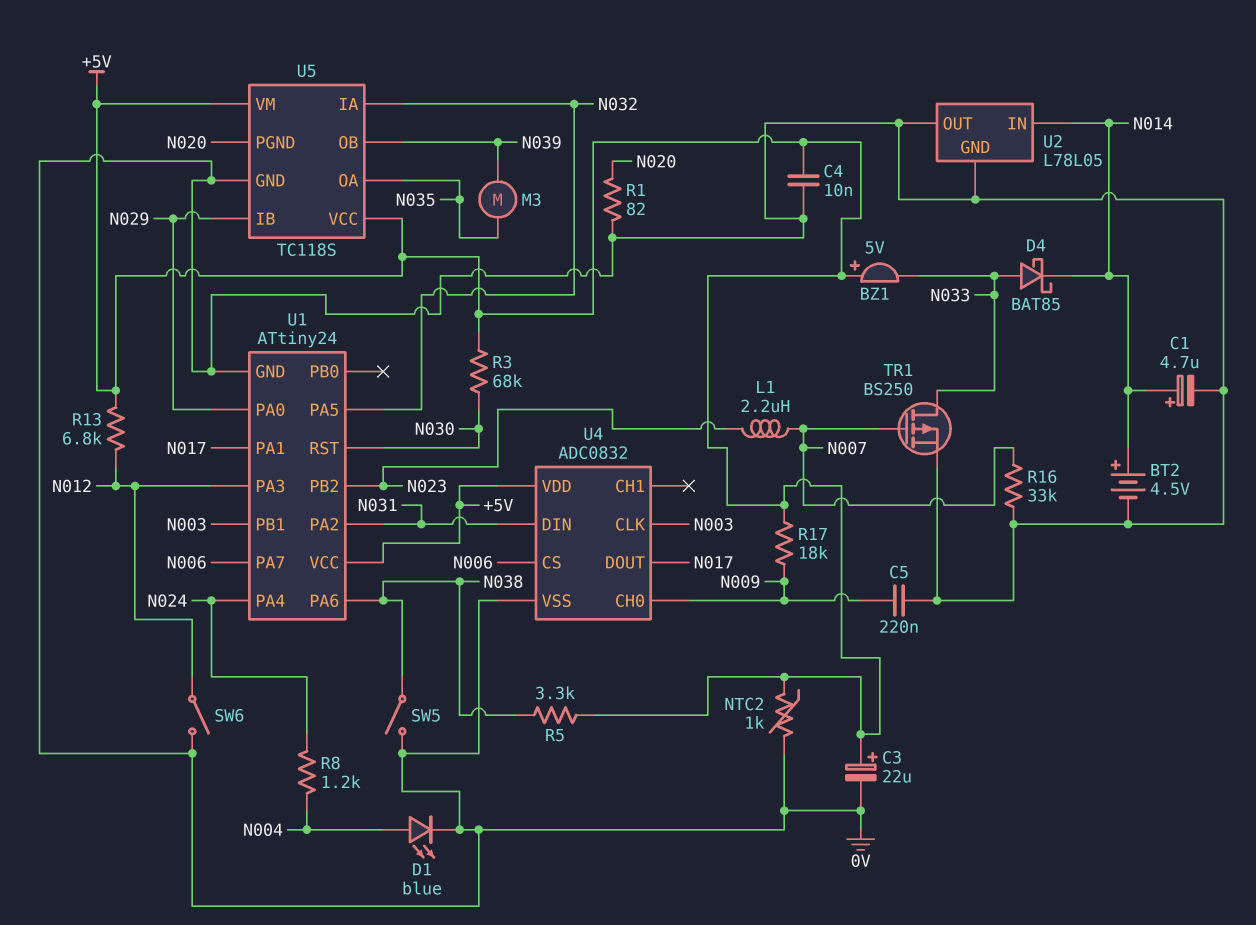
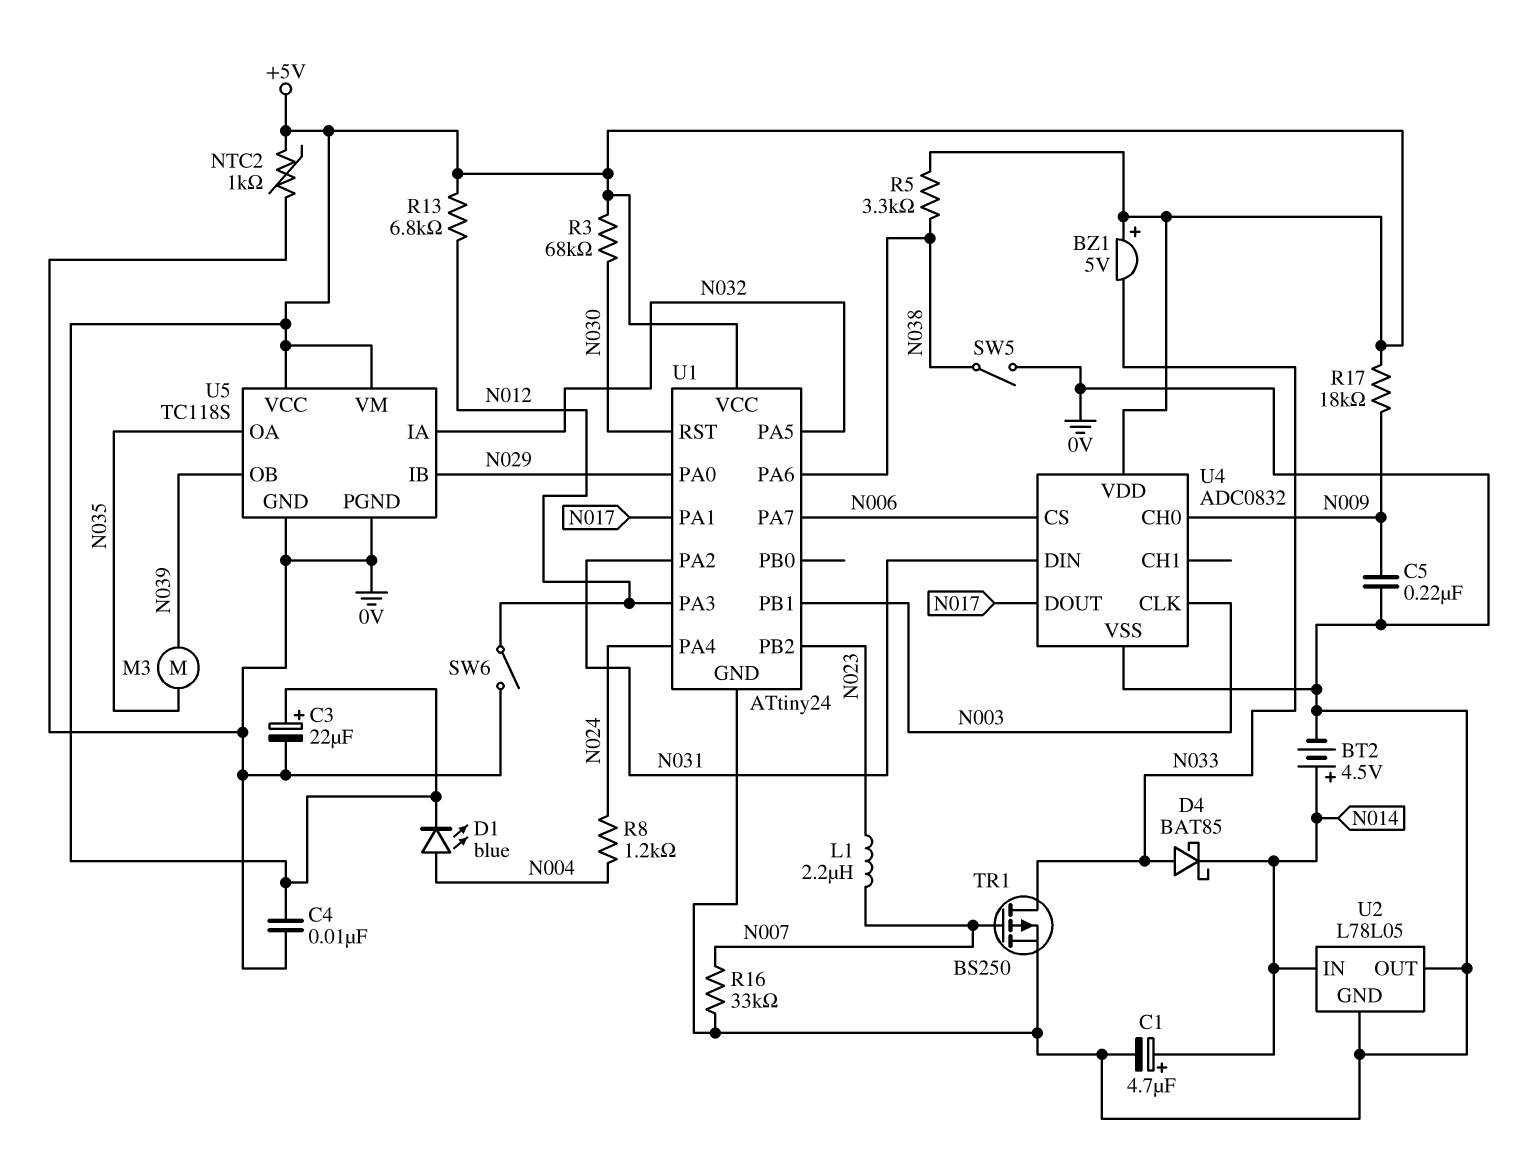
D1: LED blue (A N004, K 0V) -> LED blue (A N004, K +5V)
R1: 82 (0V, N020) -> none
U5 pin PGND: N020 -> 0V

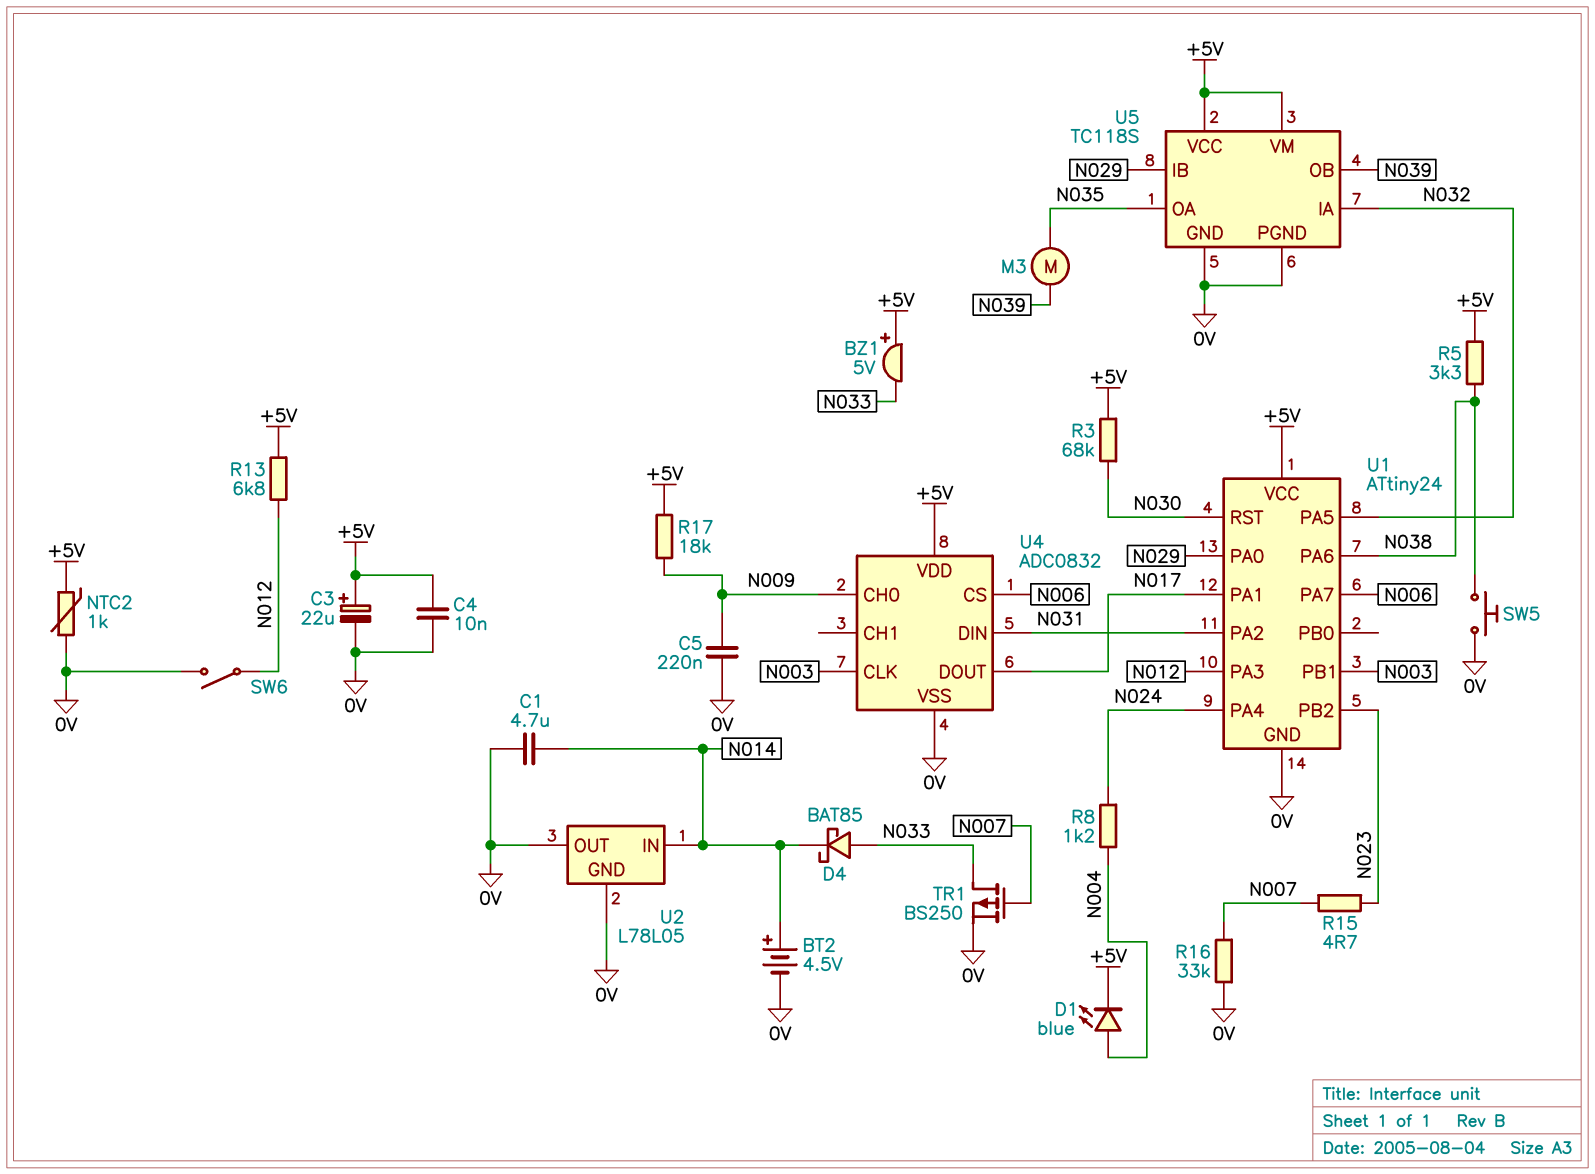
C1: 4.7uF (plus N014, minus 0V) -> 4.7uF (0V, N014)
L1: 2.2uH (N007, N023) -> none
R15: none -> 4.7 (N007, N023)
SW5: switch (0V, N038) -> button (0V, N038)

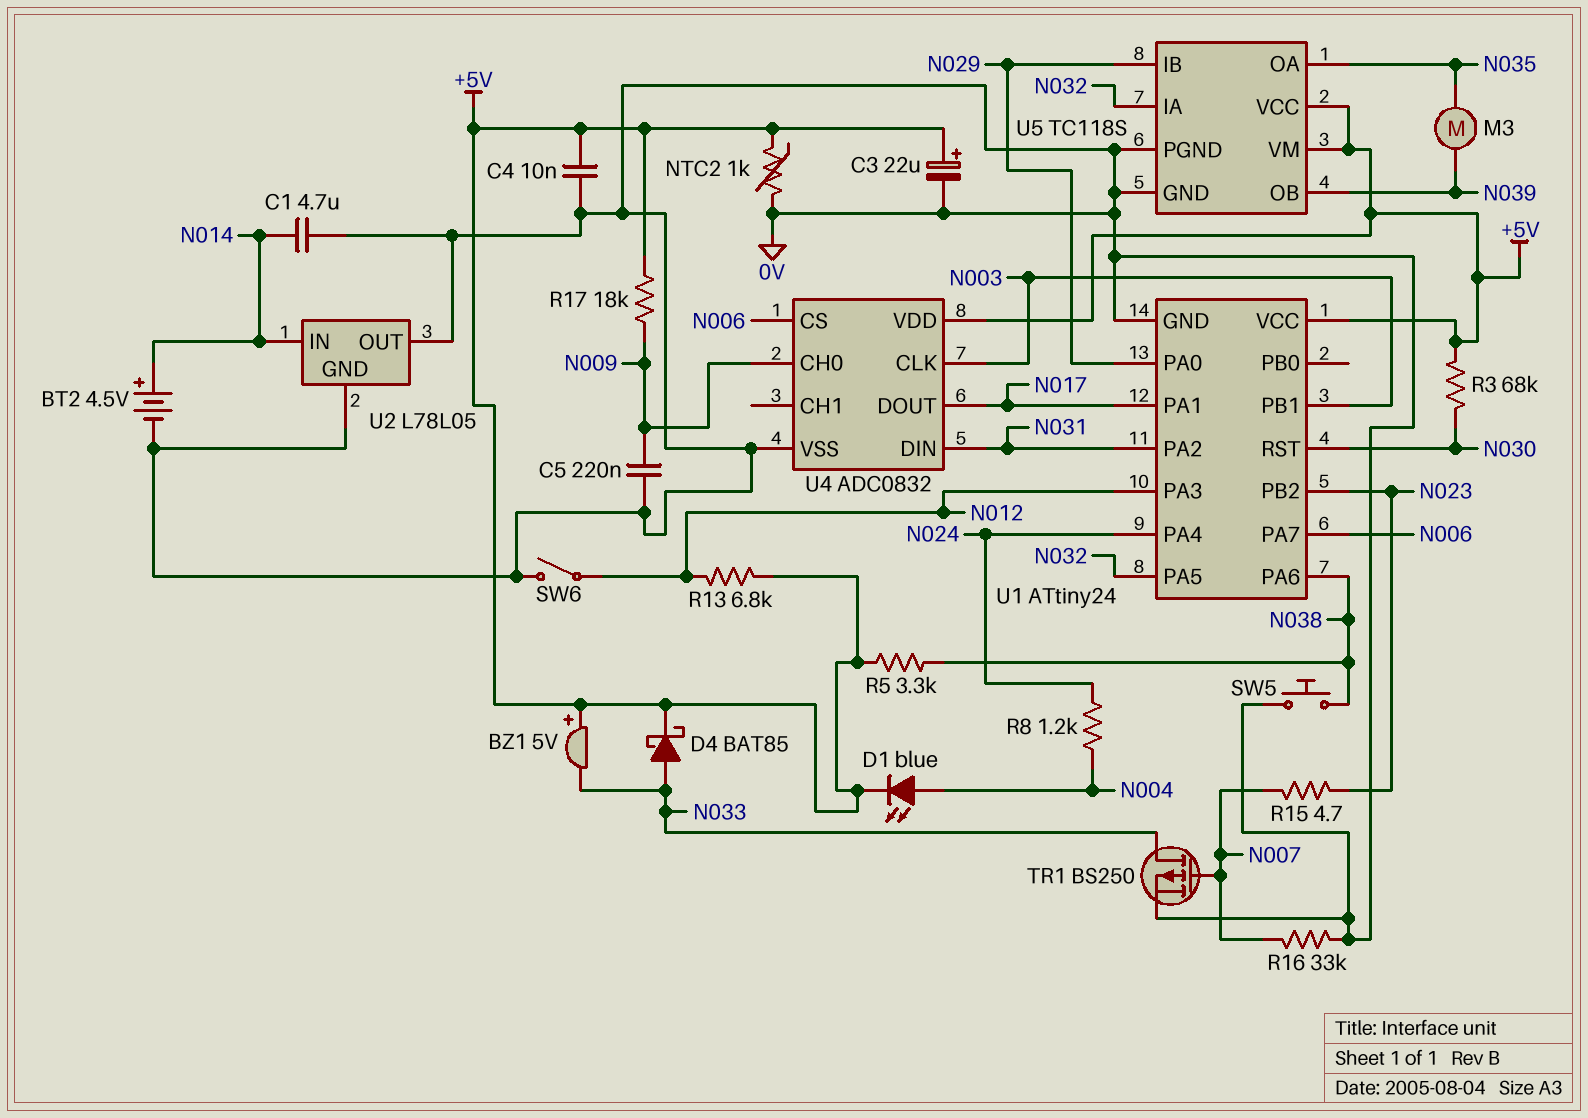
D4: schottky BAT85 (A N033, K N014) -> schottky BAT85 (A N033, K +5V)

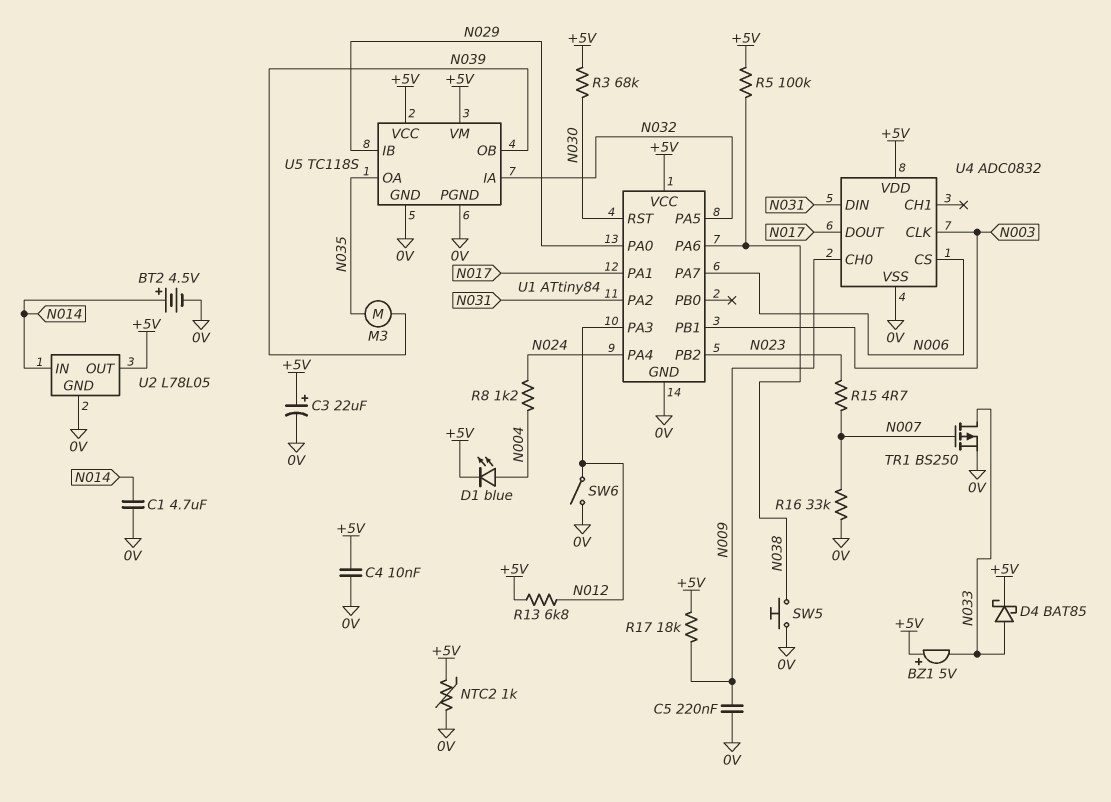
R5: 3.3k (+5V, N038) -> 100k (+5V, N038)
U1: ATtiny24 -> ATtiny84
U2 pin OUT: 0V -> +5V

